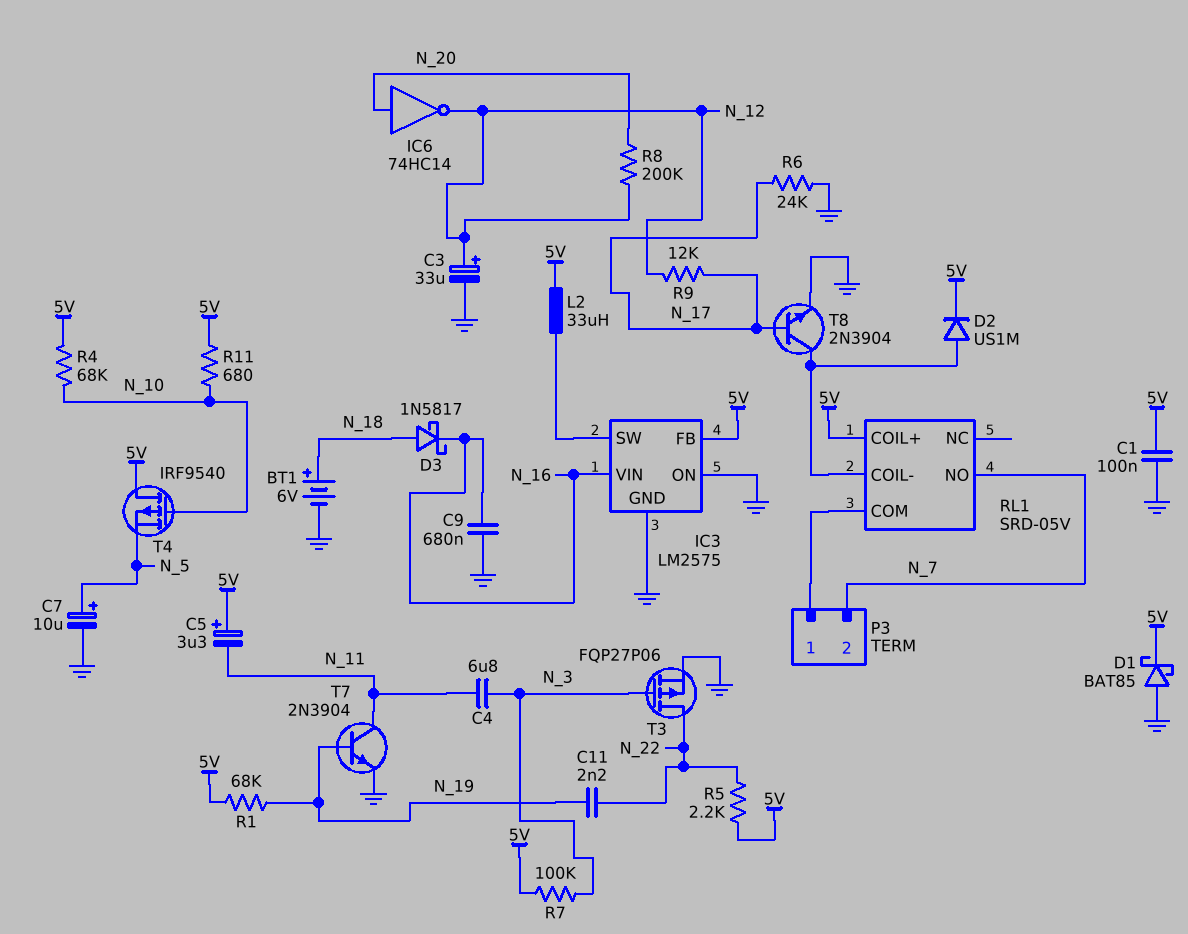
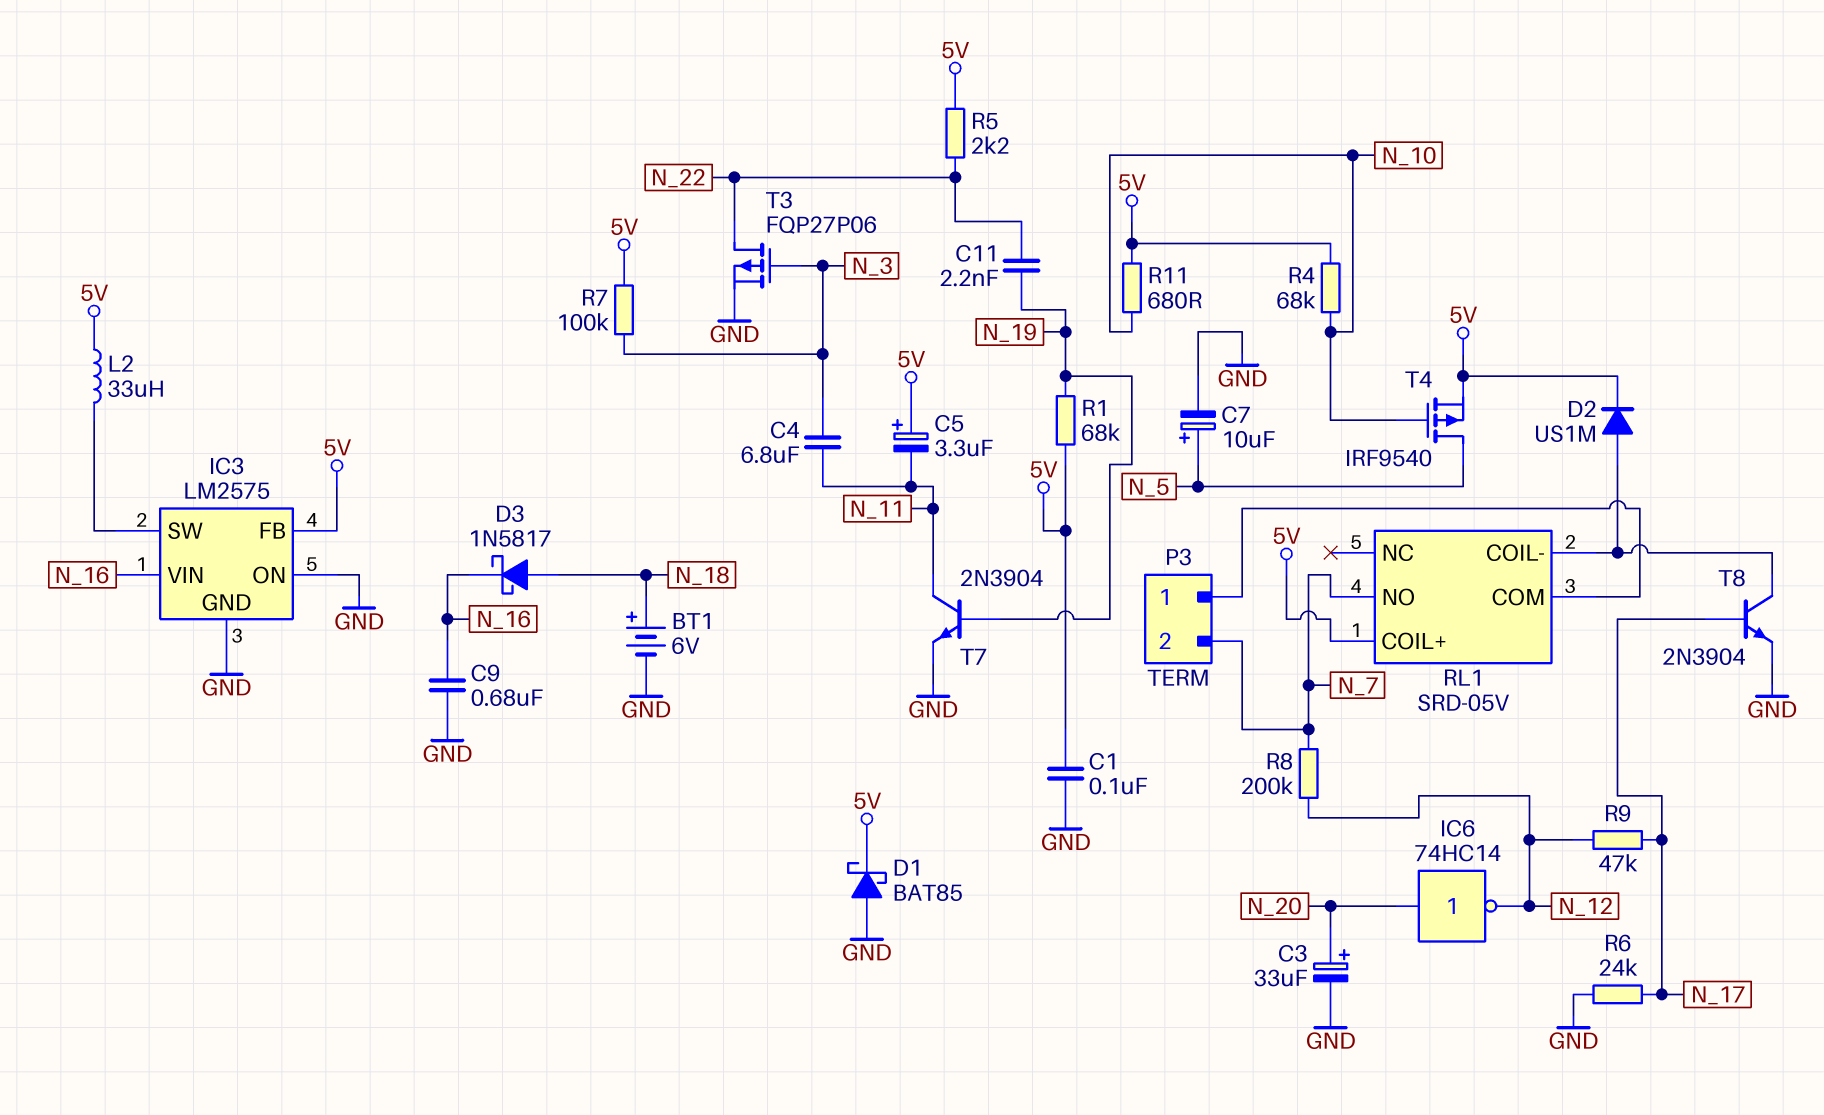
C3: 33uF (plus N_12, minus GND) -> 33uF (plus N_20, minus GND)
R8: 200k (N_12, N_20) -> 200k (N_7, N_12)
R9: 12k (N_12, N_17) -> 47k (N_12, N_17)
T4: PMOS IRF9540 (G N_10, D 5V, S N_5) -> PMOS IRF9540 (G N_10, D N_5, S 5V)

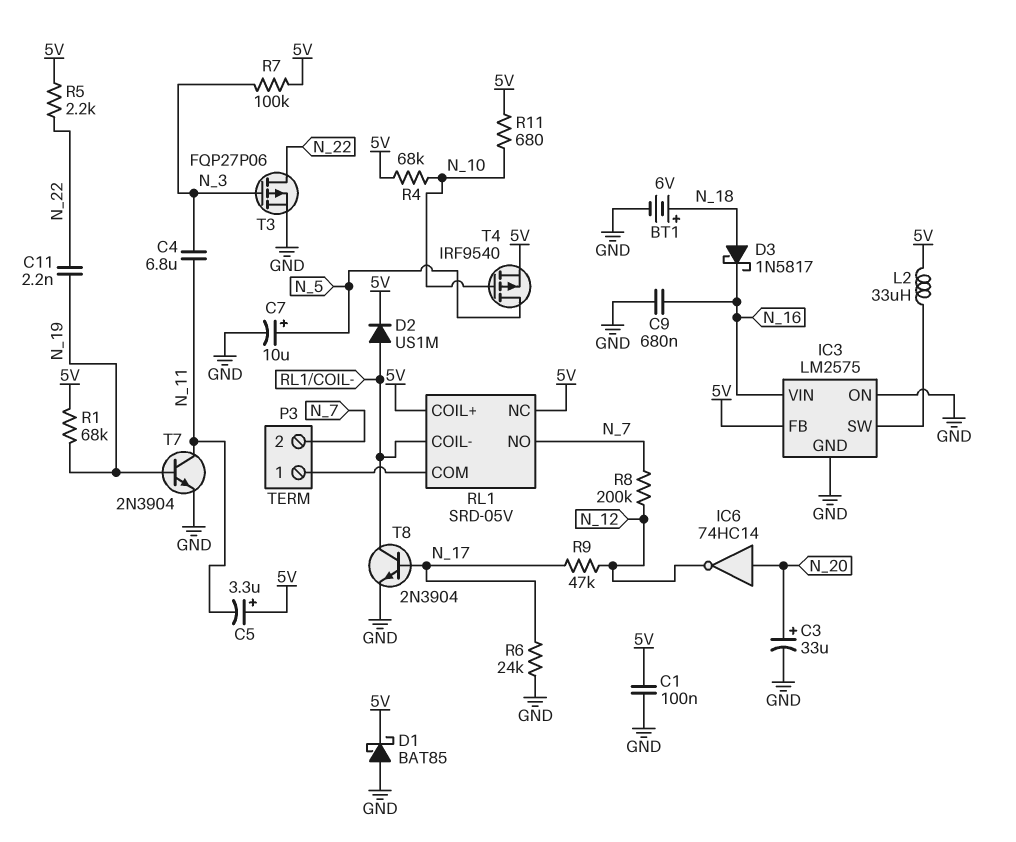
RL1 pin NC: none -> 5V

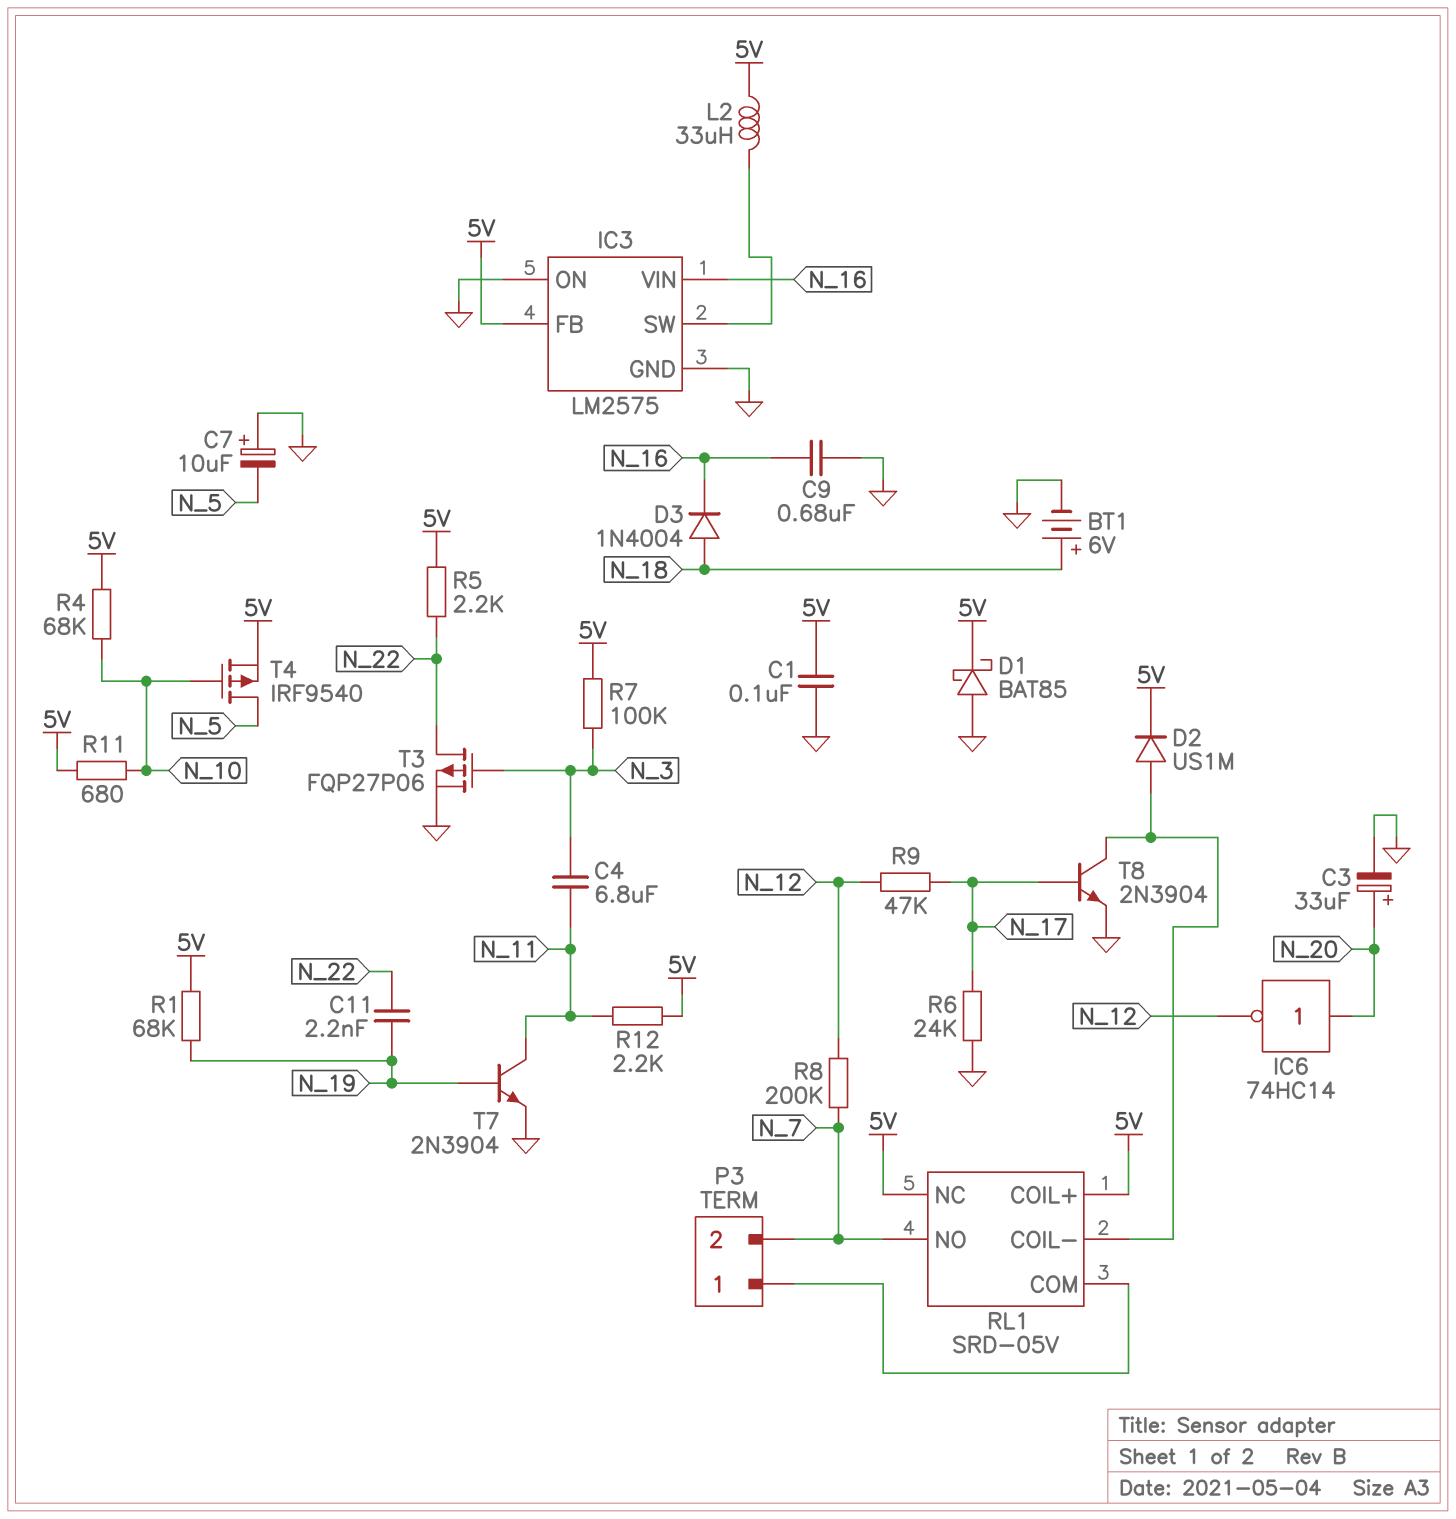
C5: 3.3uF (plus 5V, minus N_11) -> none
C7: 10uF (plus N_5, minus GND) -> 10uF (plus GND, minus N_5)
D3: schottky 1N5817 (A N_18, K N_16) -> diode 1N4004 (A N_18, K N_16)
R12: none -> 2.2k (5V, N_11)

